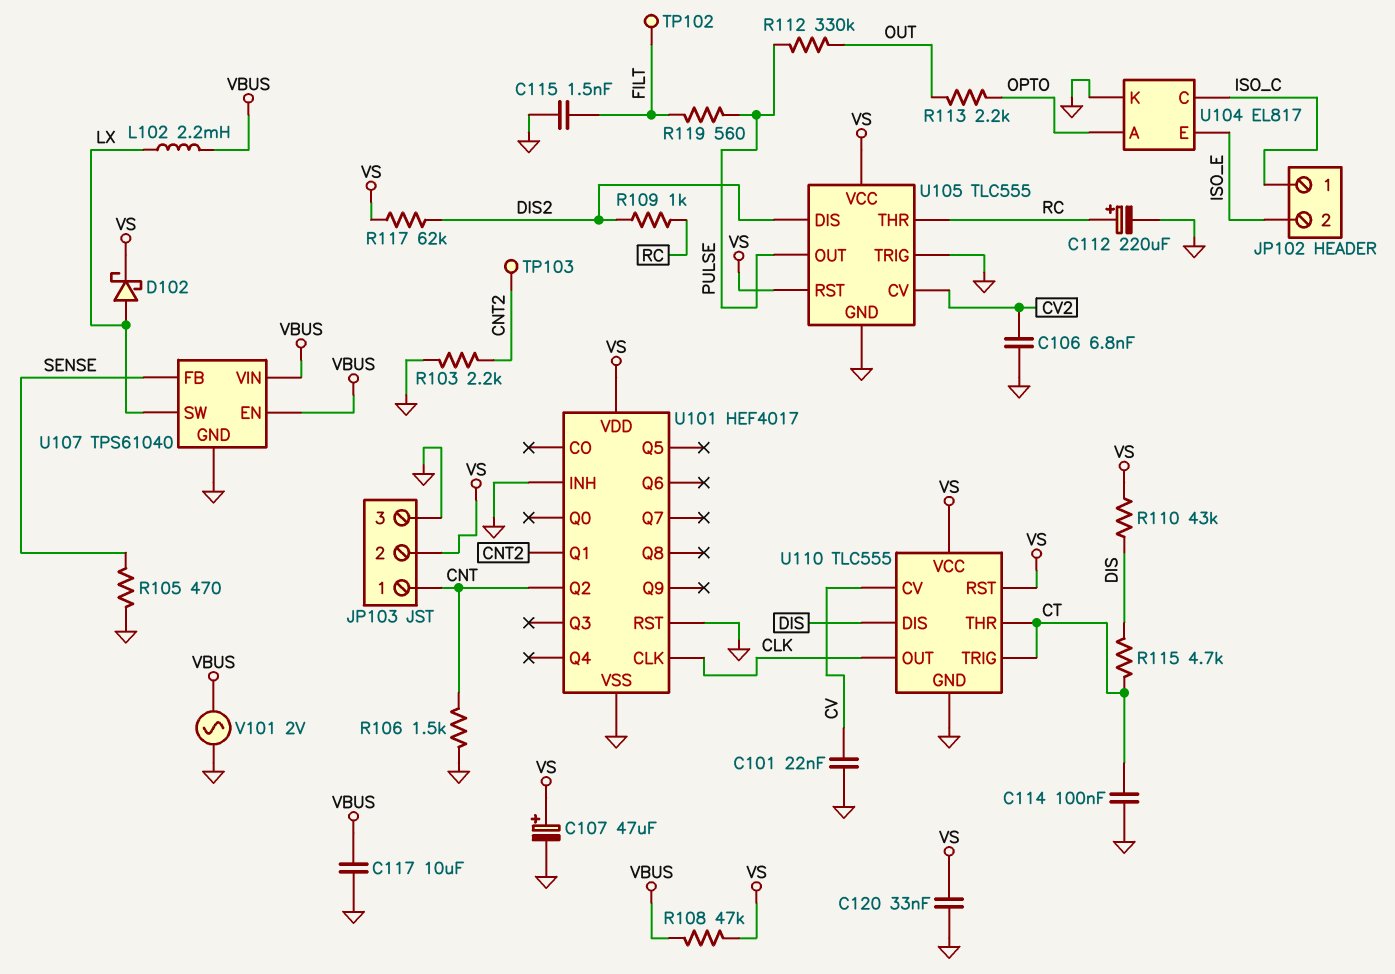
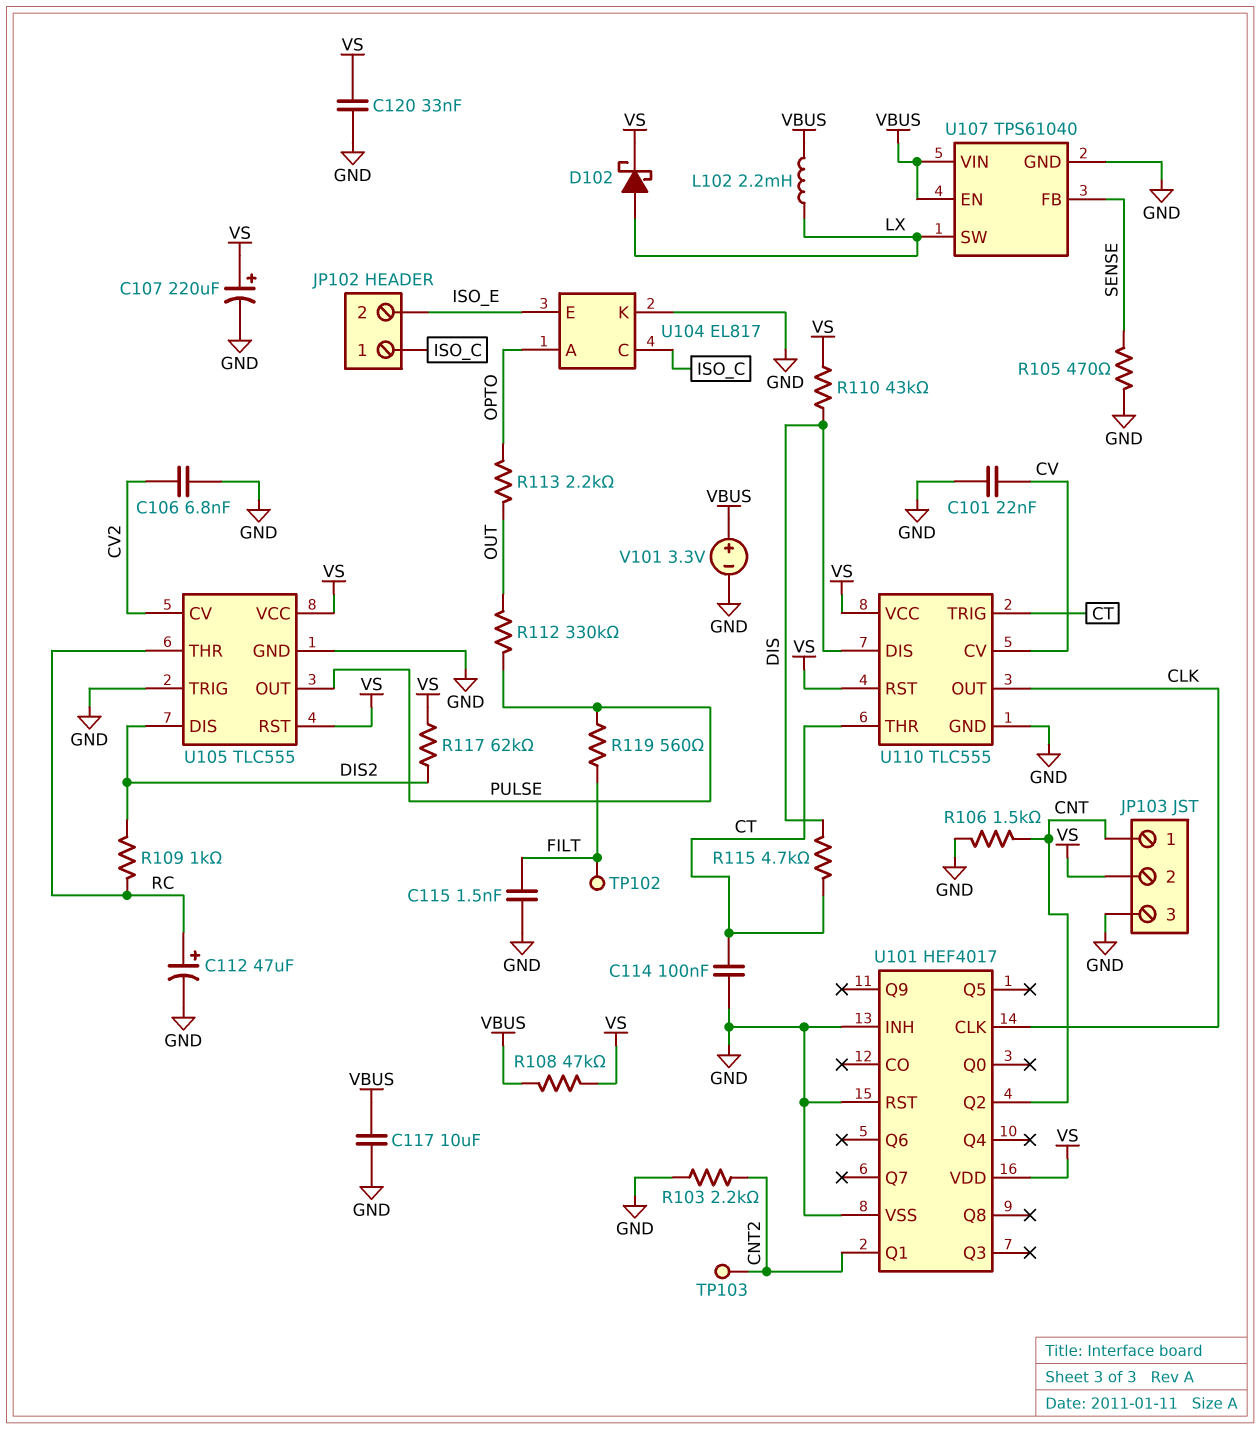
C107: 47uF (plus VS, minus GND) -> 220uF (plus VS, minus GND)
C112: 220uF (plus RC, minus GND) -> 47uF (plus RC, minus GND)
V101: AC 2V (GND, VBUS) -> 3.3V (plus VBUS, minus GND)

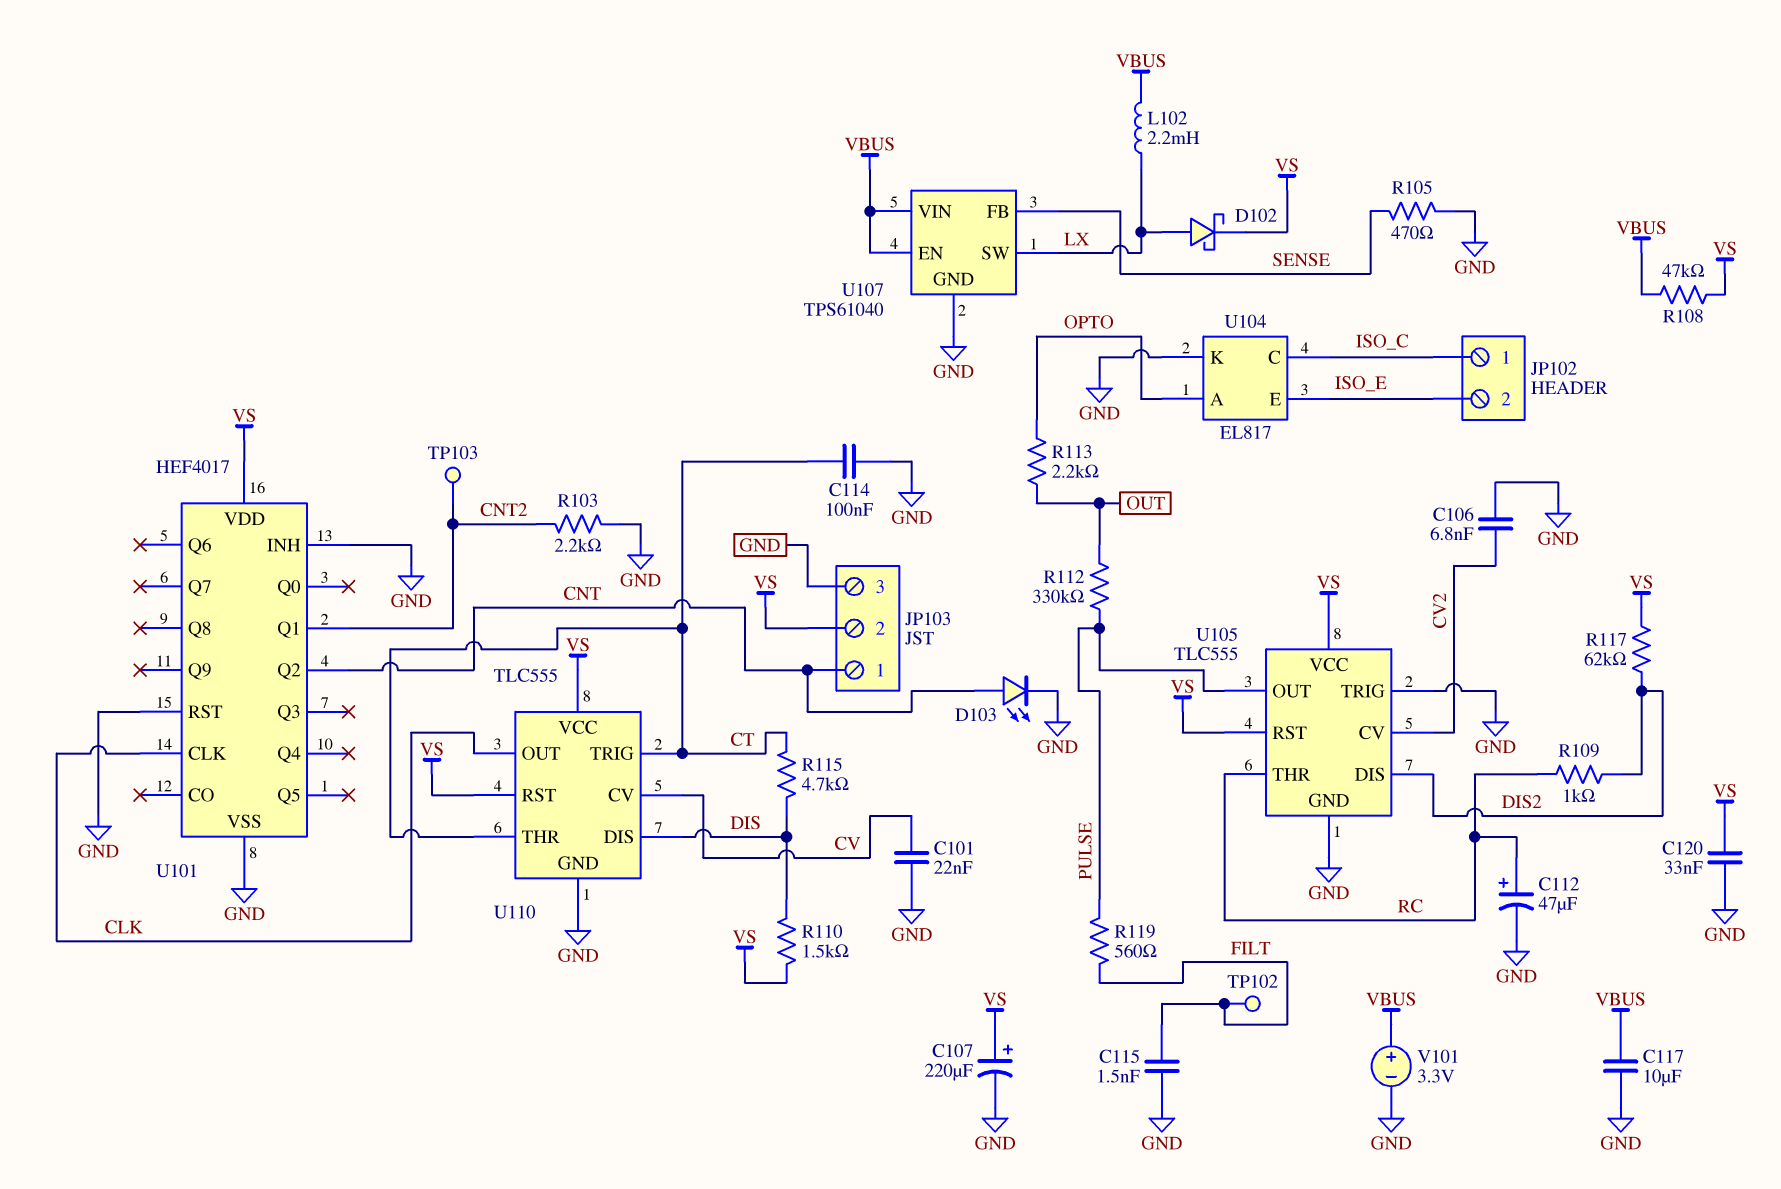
D103: none -> LED (A CNT, K GND)
R106: 1.5k (CNT, GND) -> none
R110: 43k (DIS, VS) -> 1.5k (DIS, VS)

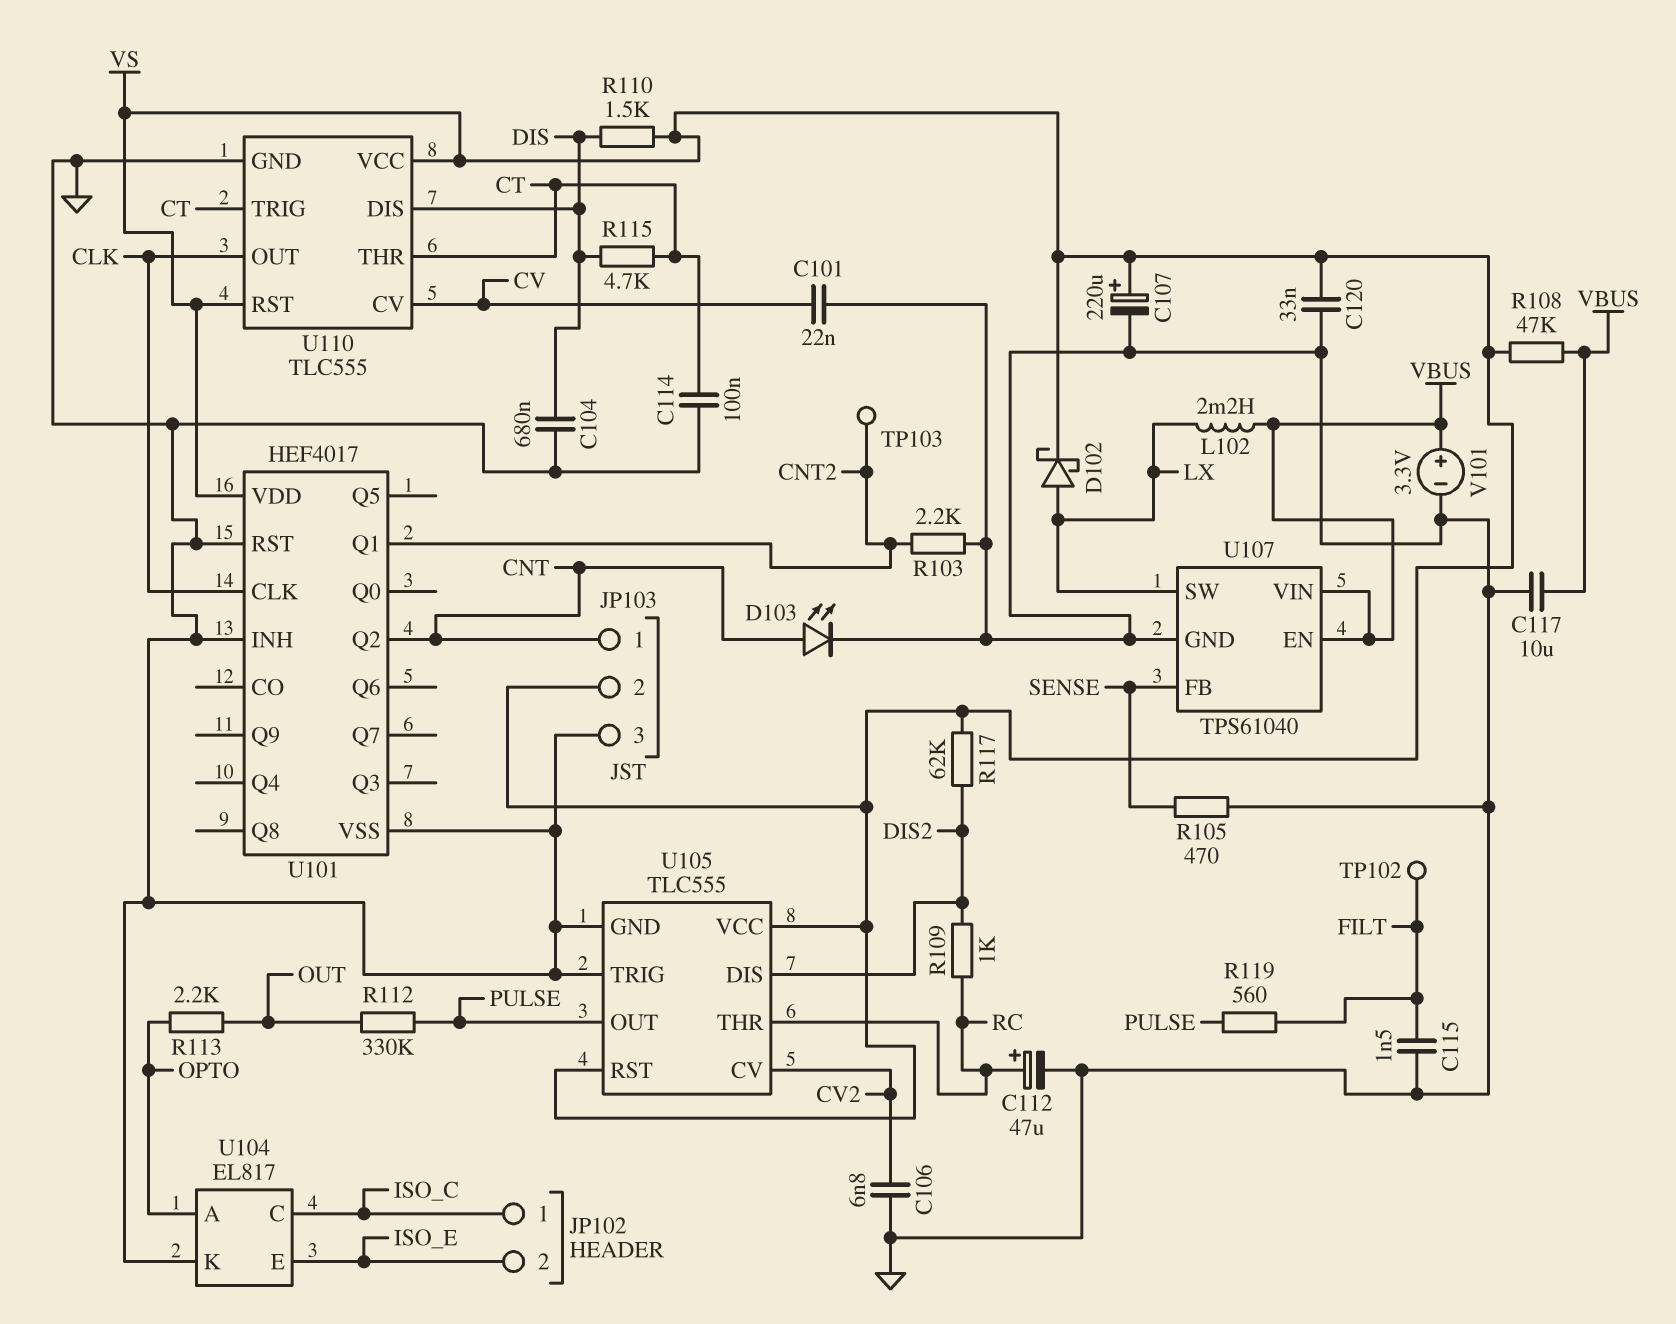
C104: none -> 680nF (DIS, GND)

